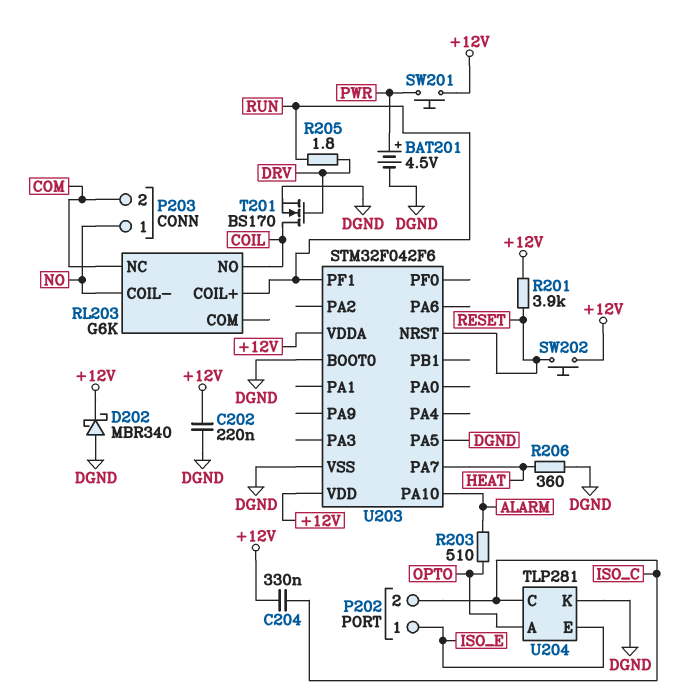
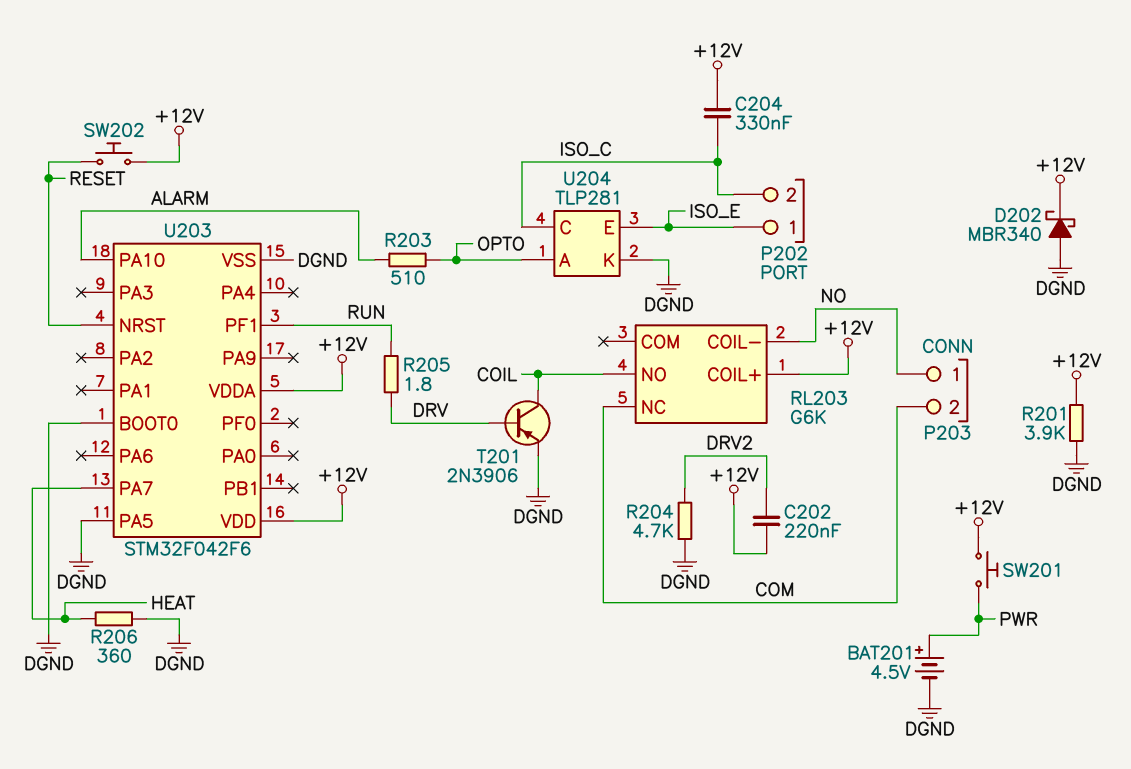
C202: 220nF (+12V, DGND) -> 220nF (+12V, DRV2)
R201: 3.9k (+12V, RESET) -> 3.9k (+12V, DGND)
R204: none -> 4.7k (DGND, DRV2)
RL203 pin COIL+: RUN -> +12V
T201: NMOS BS170 (G DRV, D COIL, S DGND) -> PNP 2N3906 (B DRV, C COIL, E DGND)

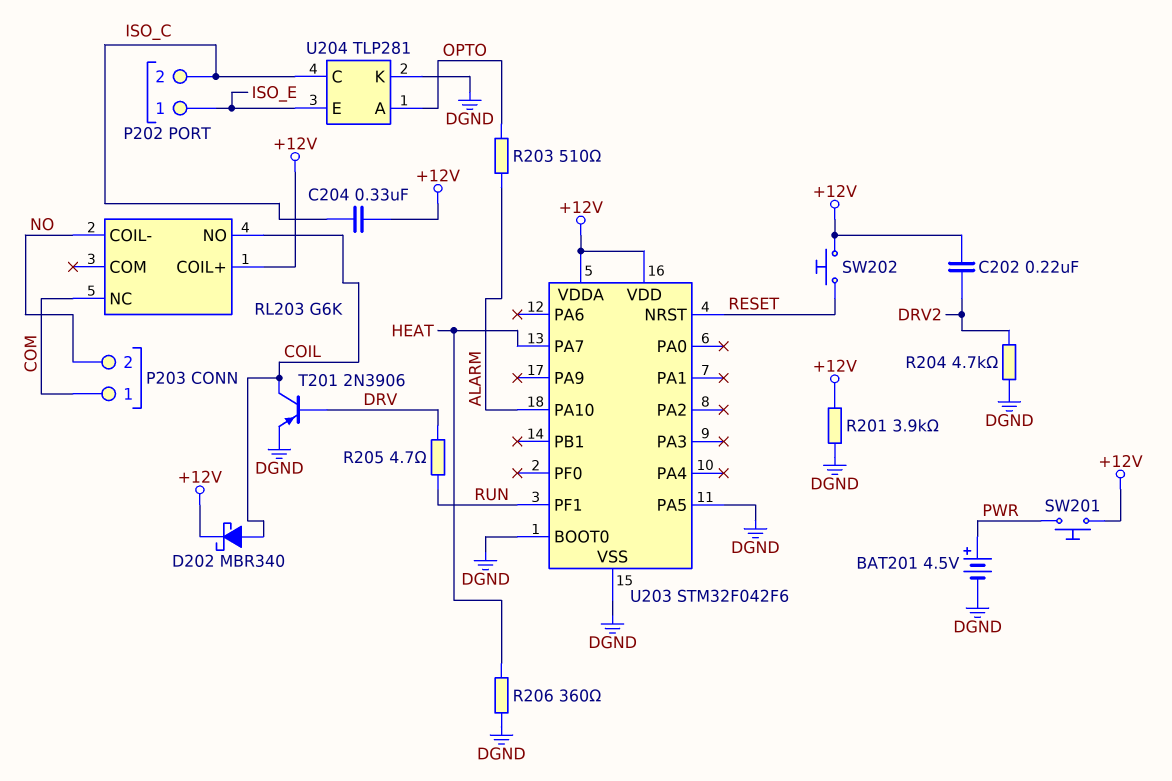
D202: schottky MBR340 (A DGND, K +12V) -> schottky MBR340 (A COIL, K +12V)
P203 pin 1: NO -> COM
P203 pin 2: COM -> NO
R205: 1.8 (DRV, RUN) -> 4.7 (DRV, RUN)

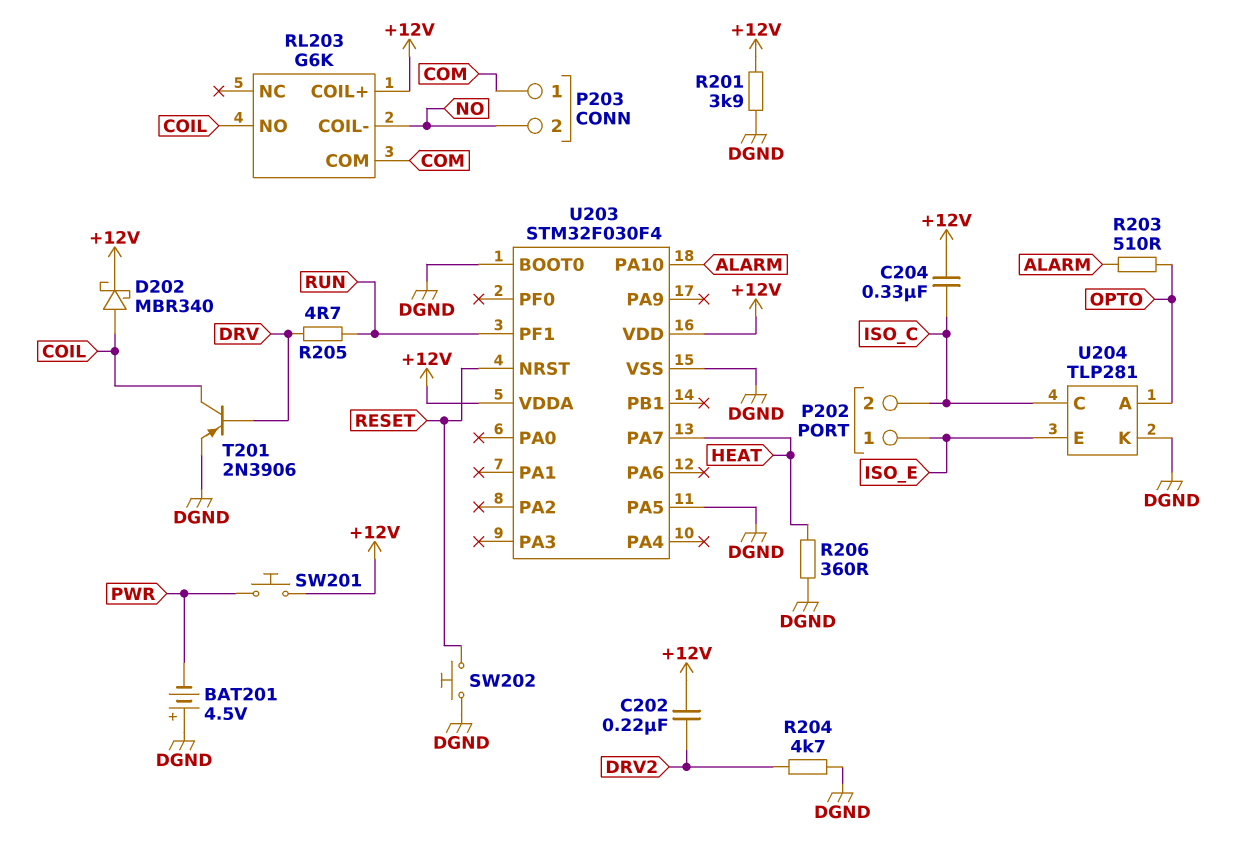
BAT201: 4.5V (plus PWR, minus DGND) -> 4.5V (plus DGND, minus PWR)
RL203 pin COM: none -> COM
RL203 pin NC: COM -> none
SW202: button (+12V, RESET) -> button (DGND, RESET)
U203: STM32F042F6 -> STM32F030F4

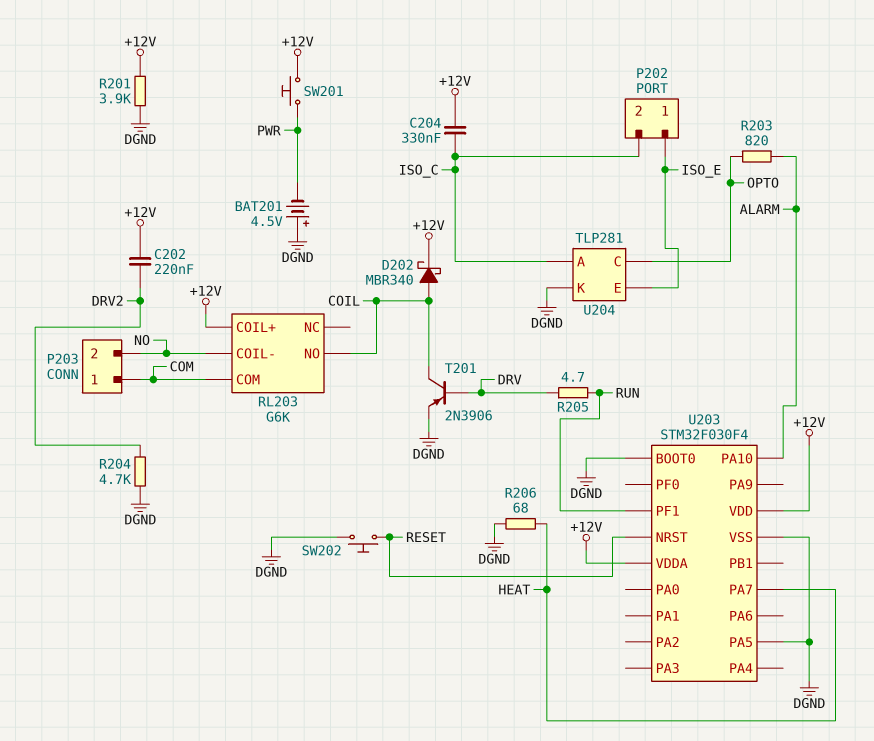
R203: 510 (ALARM, OPTO) -> 820 (ALARM, OPTO)
R206: 360 (DGND, HEAT) -> 68 (DGND, HEAT)
U204 pin A: OPTO -> ISO_C
U204 pin C: ISO_C -> OPTO

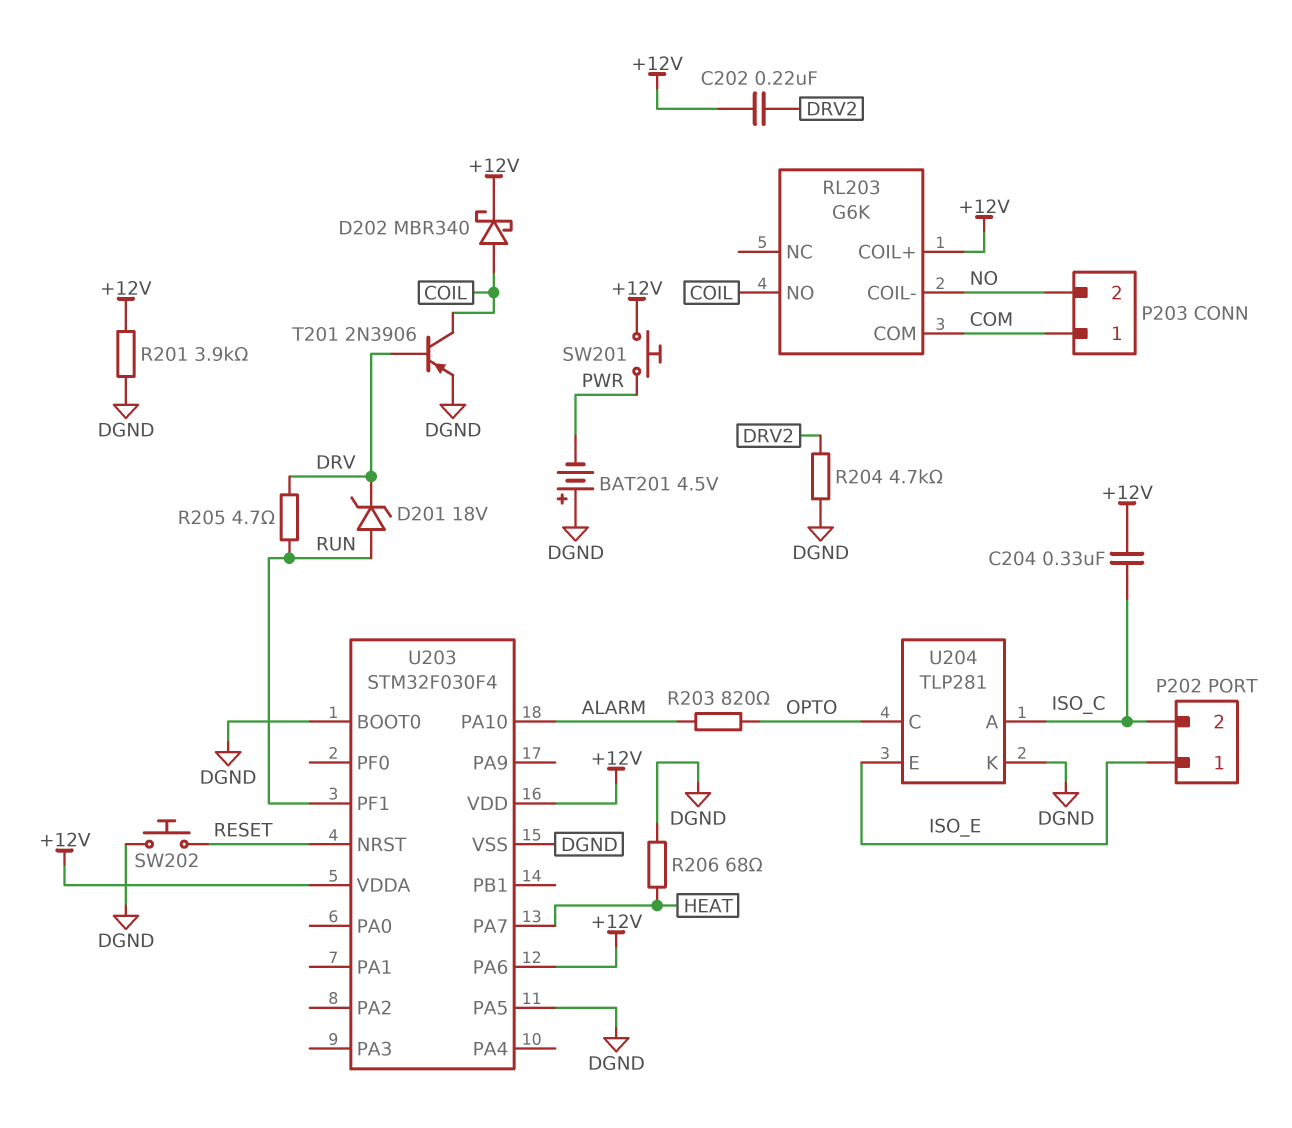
D201: none -> zener 18V (A RUN, K DRV)
U203 pin PA6: none -> +12V

